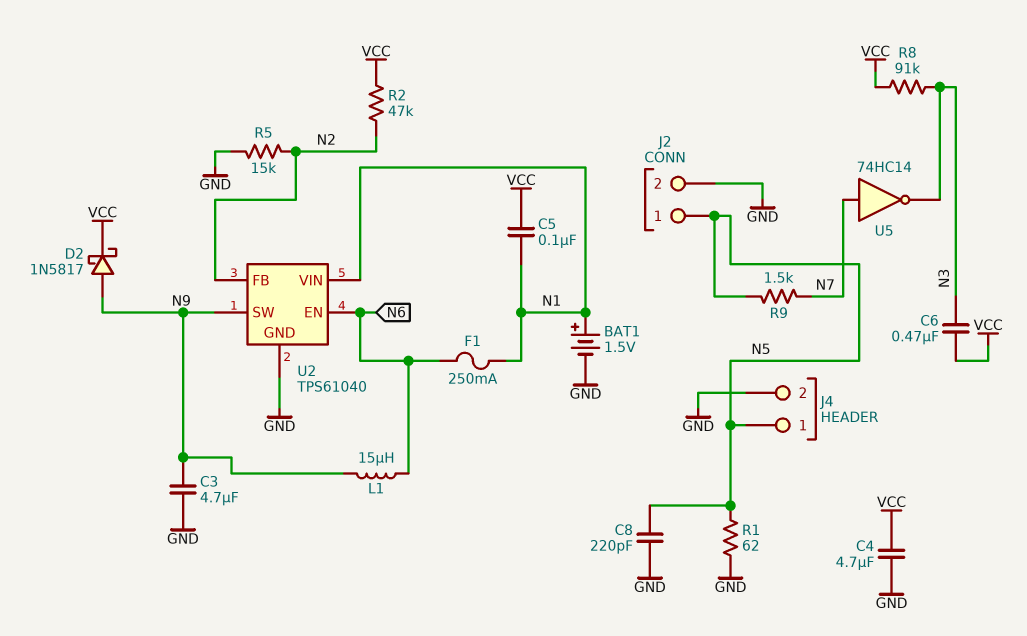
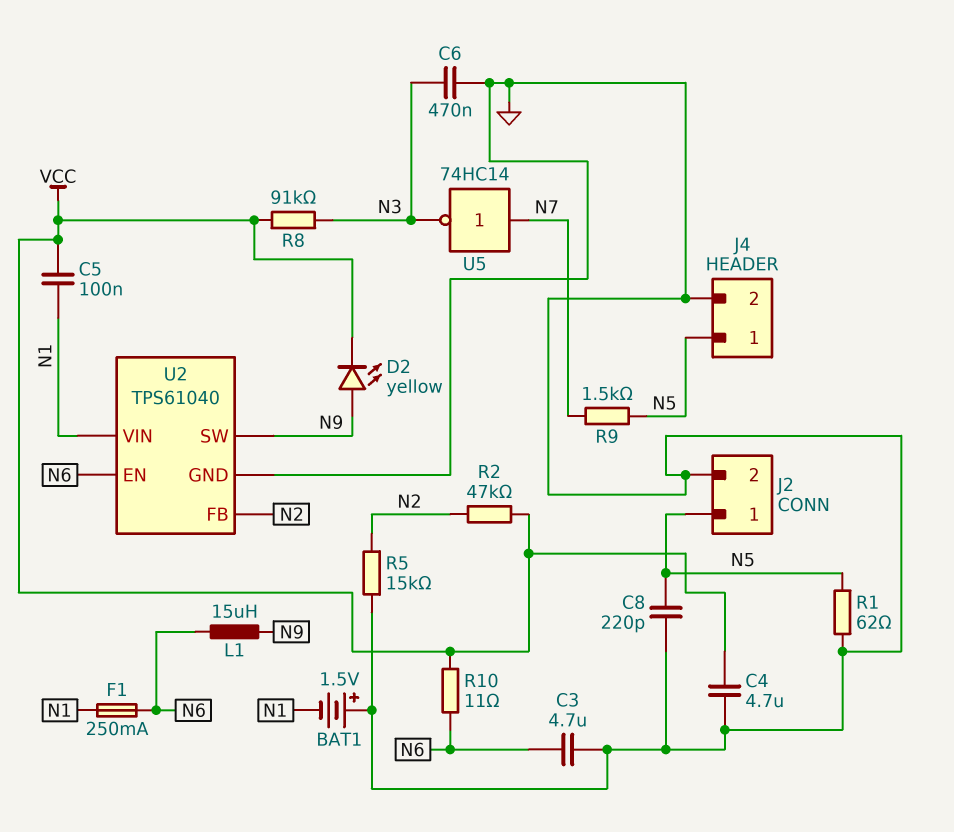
BAT1: 1.5V (plus N1, minus GND) -> 1.5V (plus GND, minus N1)
C3: 4.7uF (GND, N9) -> 4.7uF (GND, N6)
C6: 470nF (N3, VCC) -> 470nF (GND, N3)
D2: schottky 1N5817 (A N9, K VCC) -> LED yellow (A N9, K VCC)
R10: none -> 11 (N6, VCC)

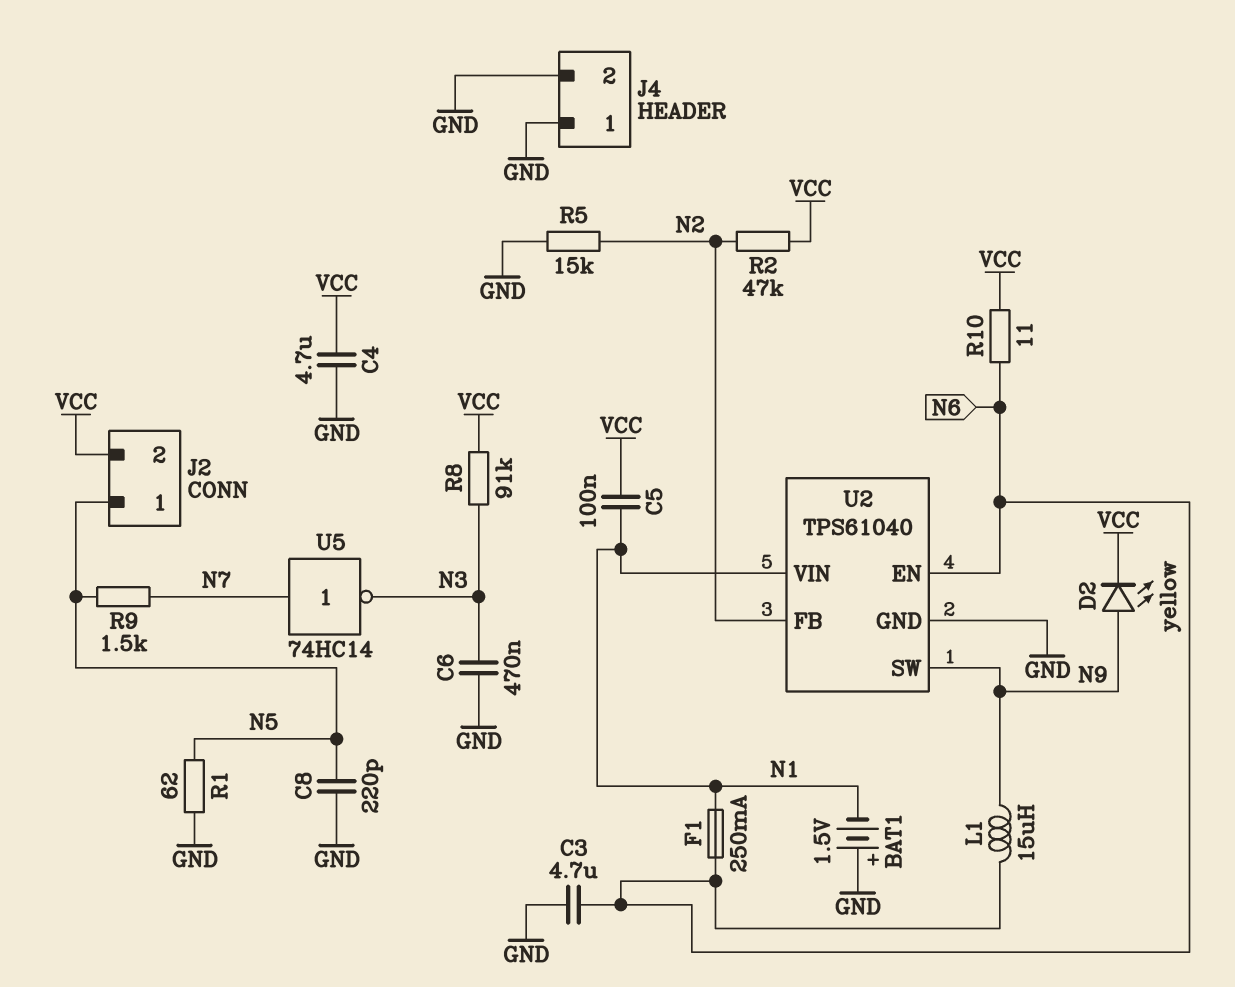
J2 pin 2: GND -> VCC
J4 pin 1: N5 -> GND

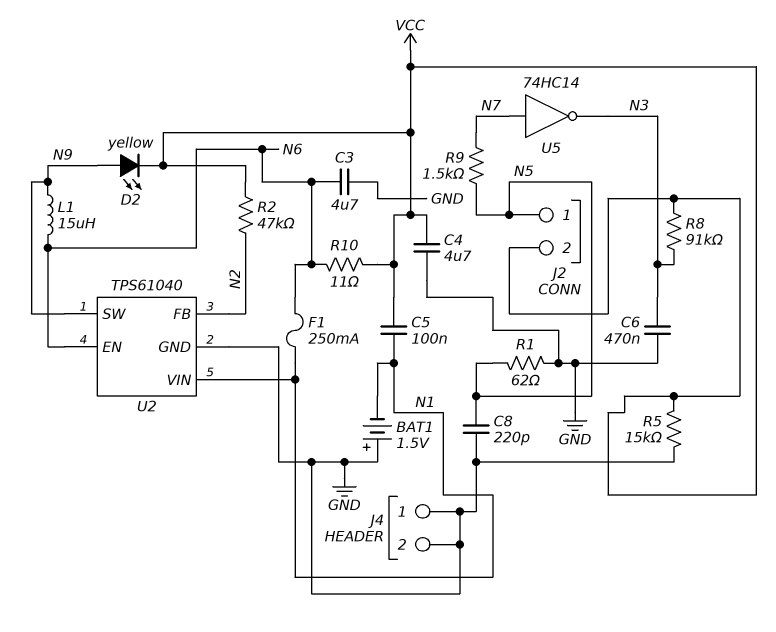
R5: 15k (GND, N2) -> 15k (GND, VCC)

